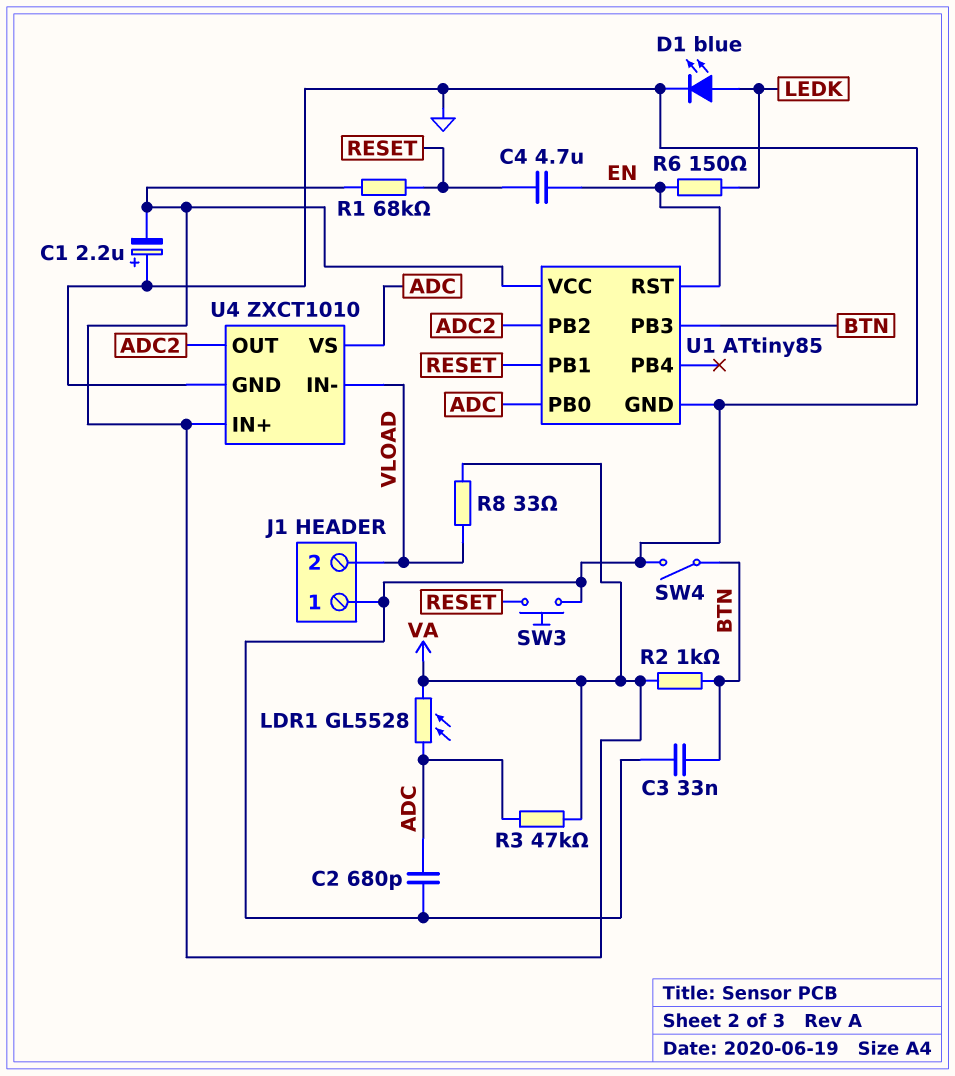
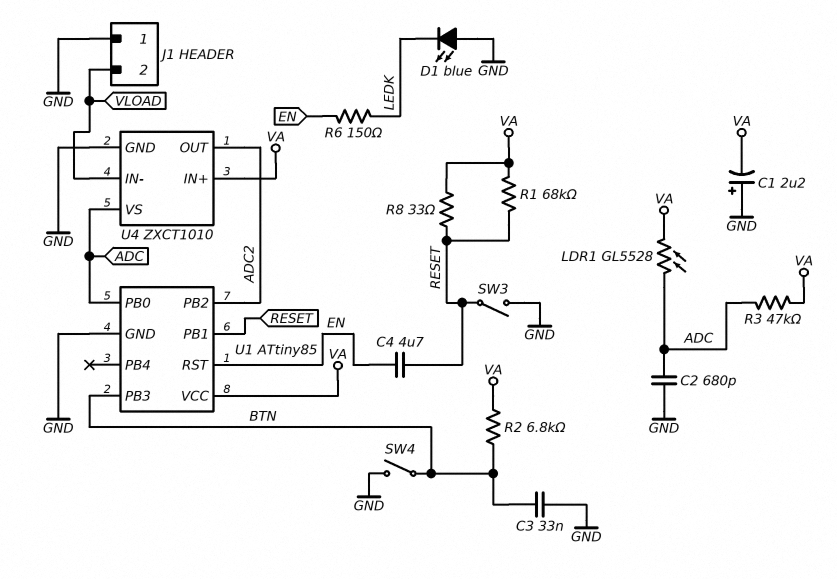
D1: LED blue (A LEDK, K GND) -> LED blue (A GND, K LEDK)
R2: 1k (BTN, VA) -> 6.8k (BTN, VA)
R8: 33 (VA, VLOAD) -> 33 (RESET, VA)
SW3: button (GND, RESET) -> switch (GND, RESET)

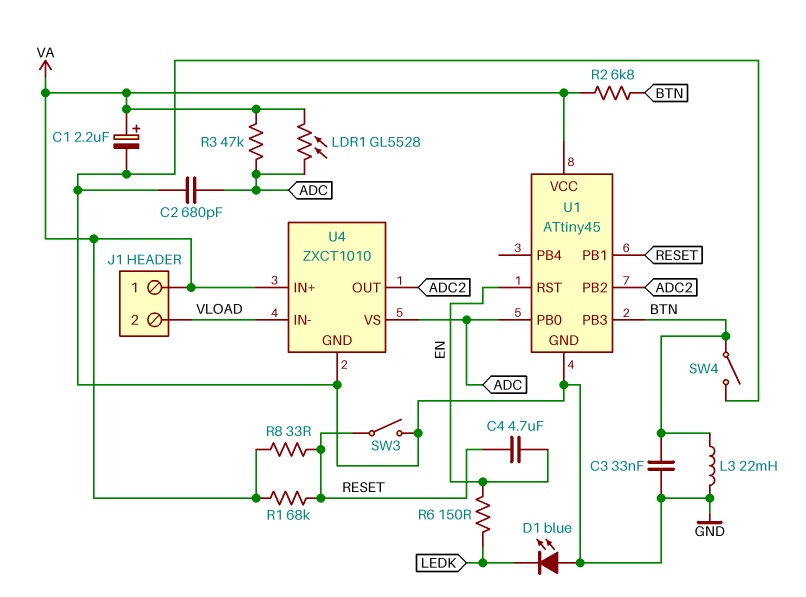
C1: 2.2uF (plus GND, minus VA) -> 2.2uF (plus VA, minus GND)
J1 pin 1: GND -> VA
L3: none -> 22mH (BTN, GND)
U1: ATtiny85 -> ATtiny45

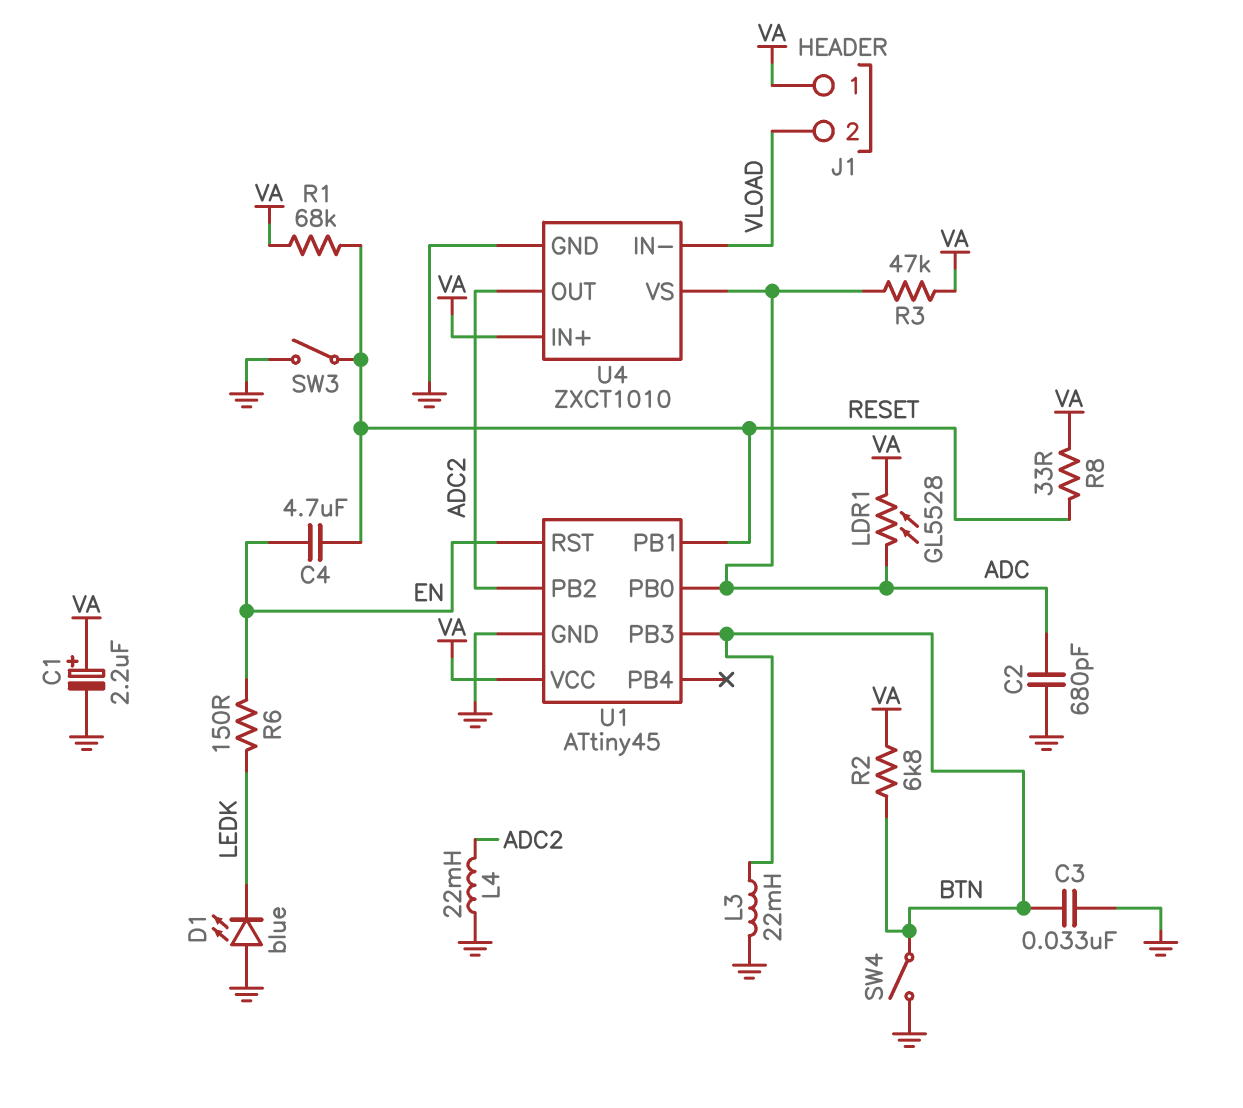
L4: none -> 22mH (ADC2, GND)

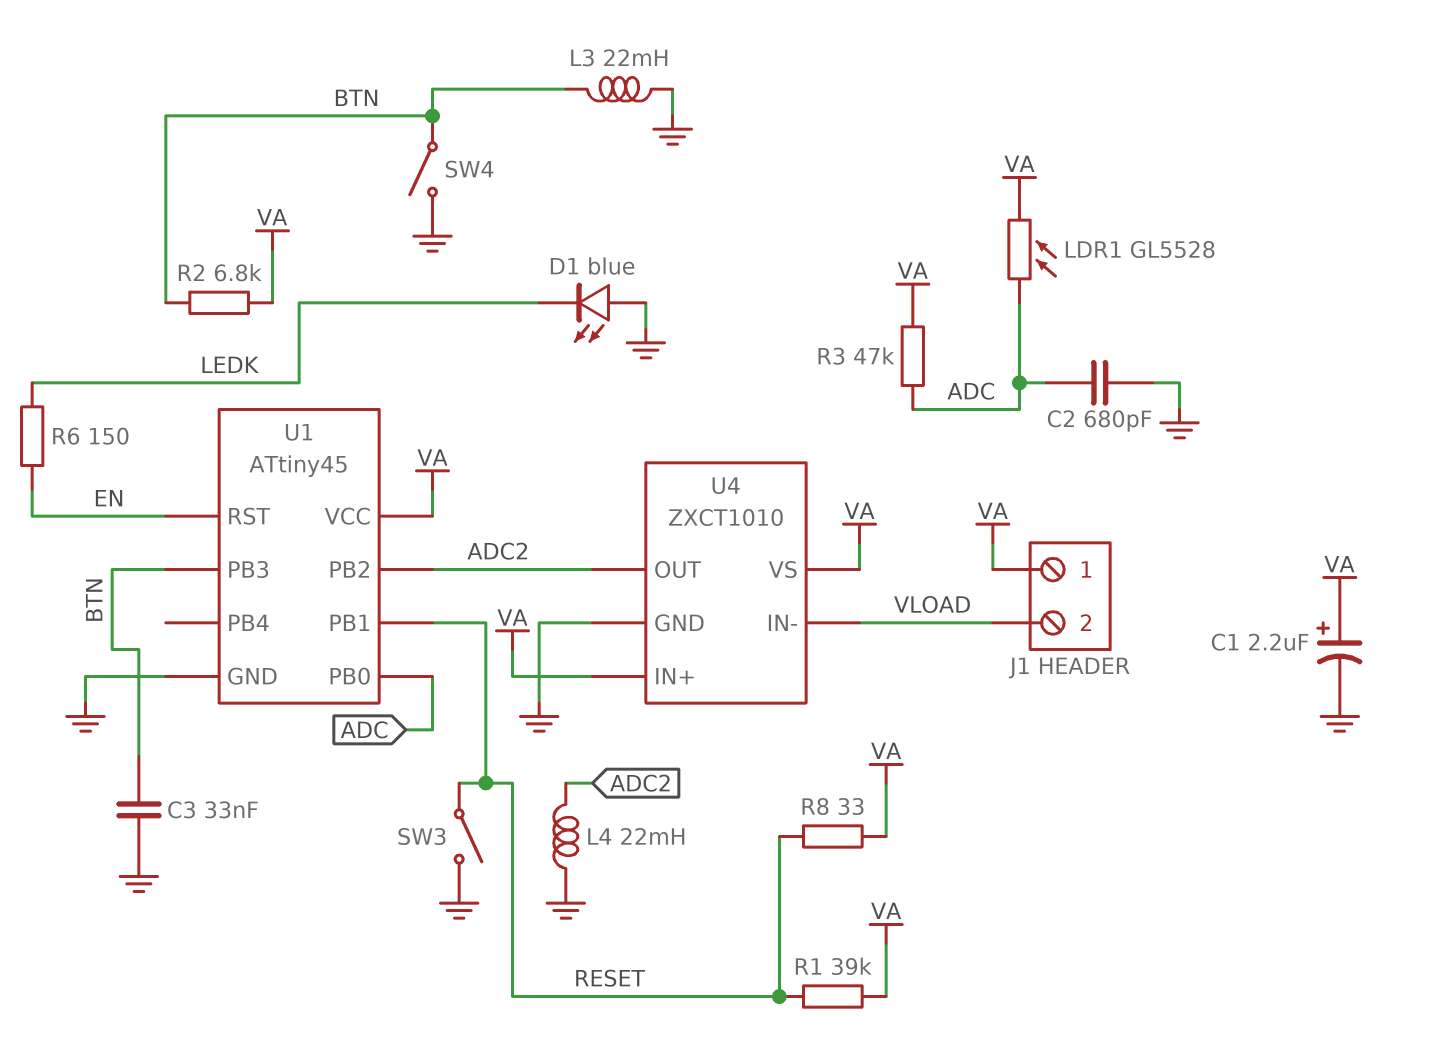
C4: 4.7uF (EN, RESET) -> none
R1: 68k (RESET, VA) -> 39k (RESET, VA)
U4 pin VS: ADC -> VA

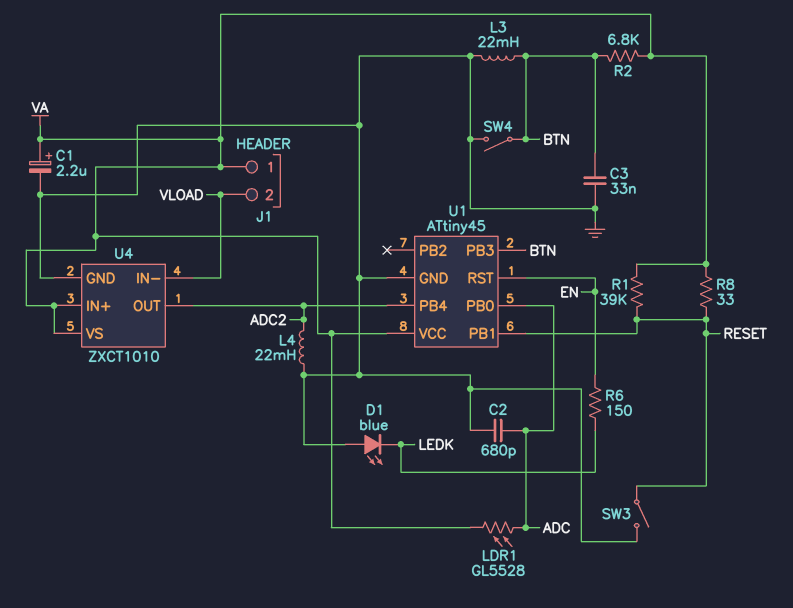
R3: 47k (ADC, VA) -> none
U1 pin PB2: ADC2 -> none
U1 pin PB4: none -> ADC2

